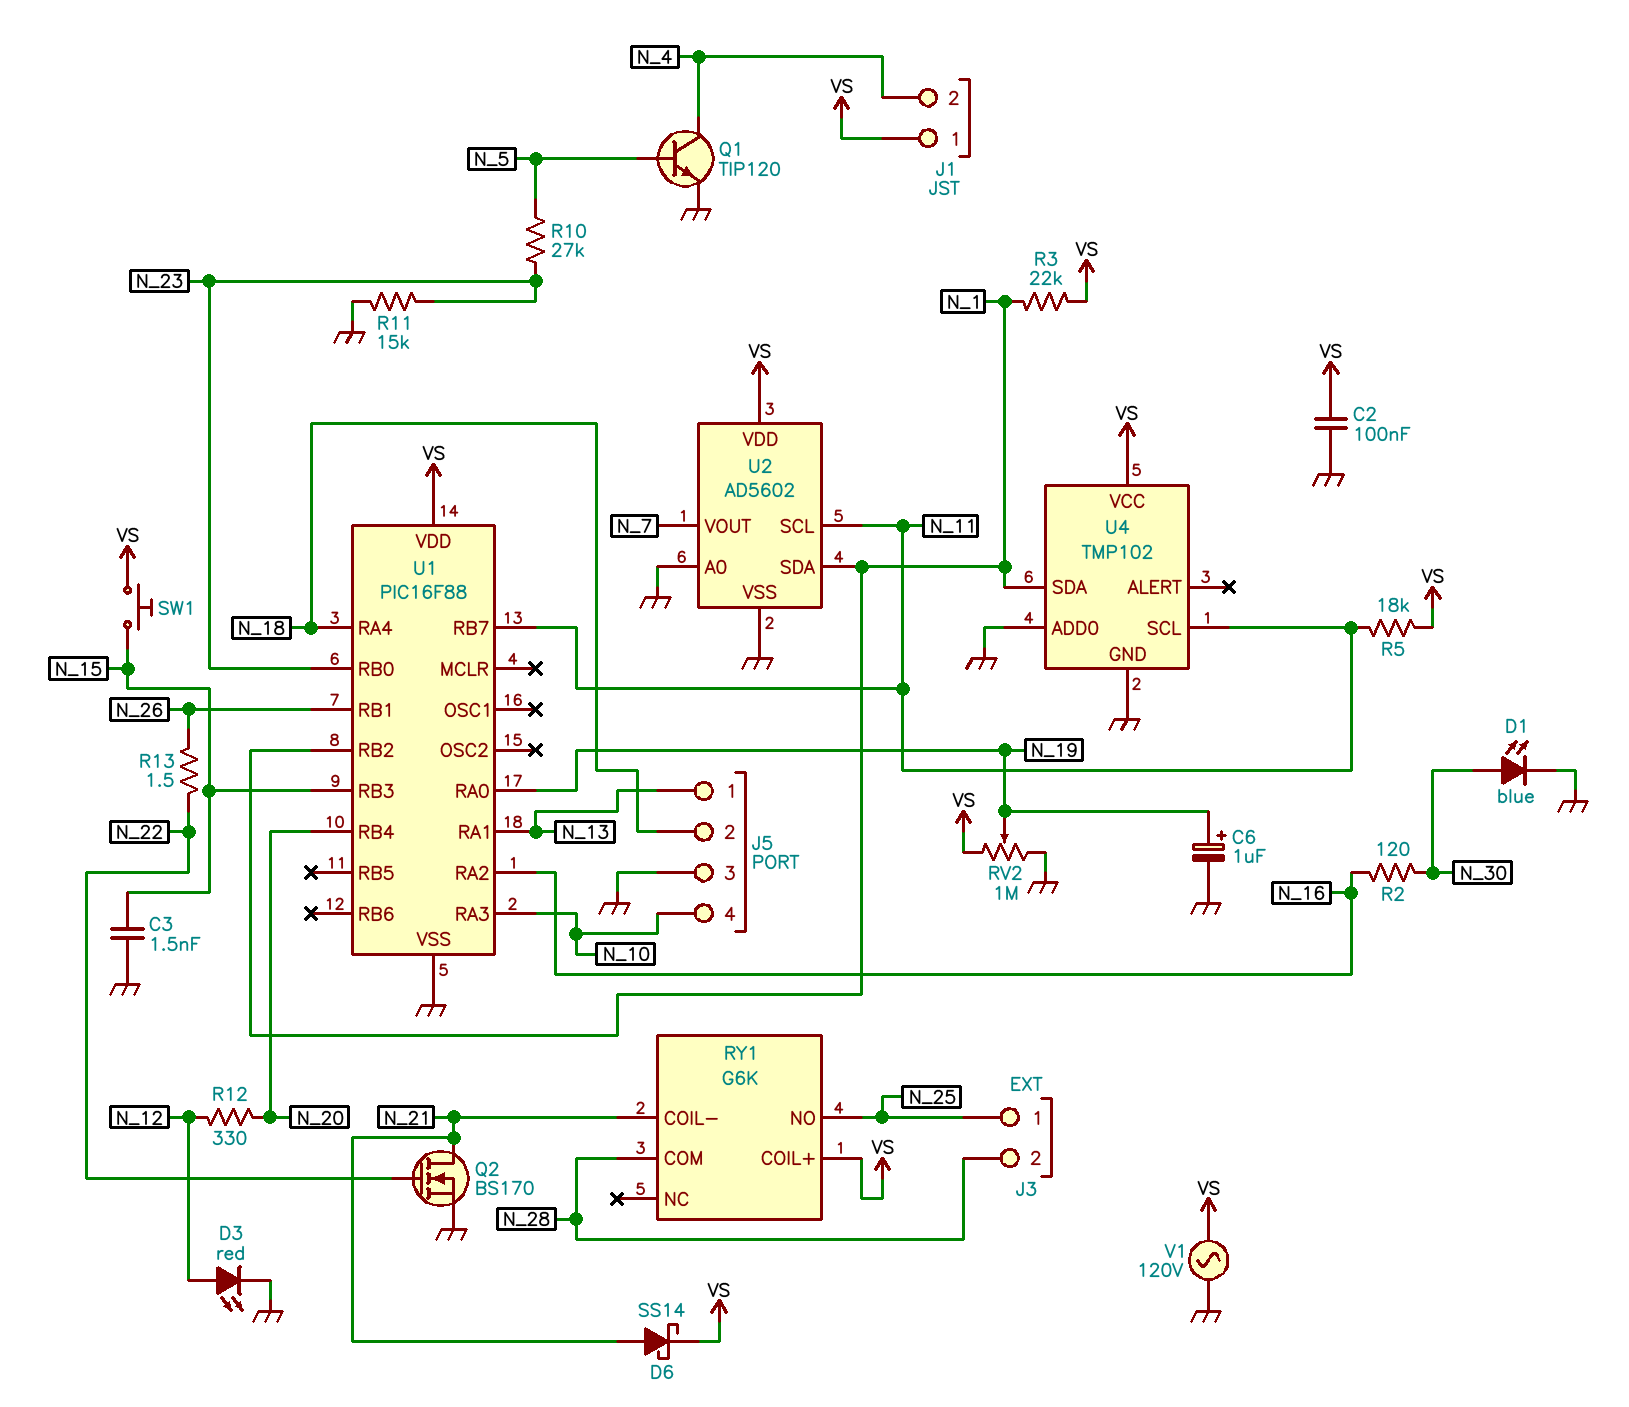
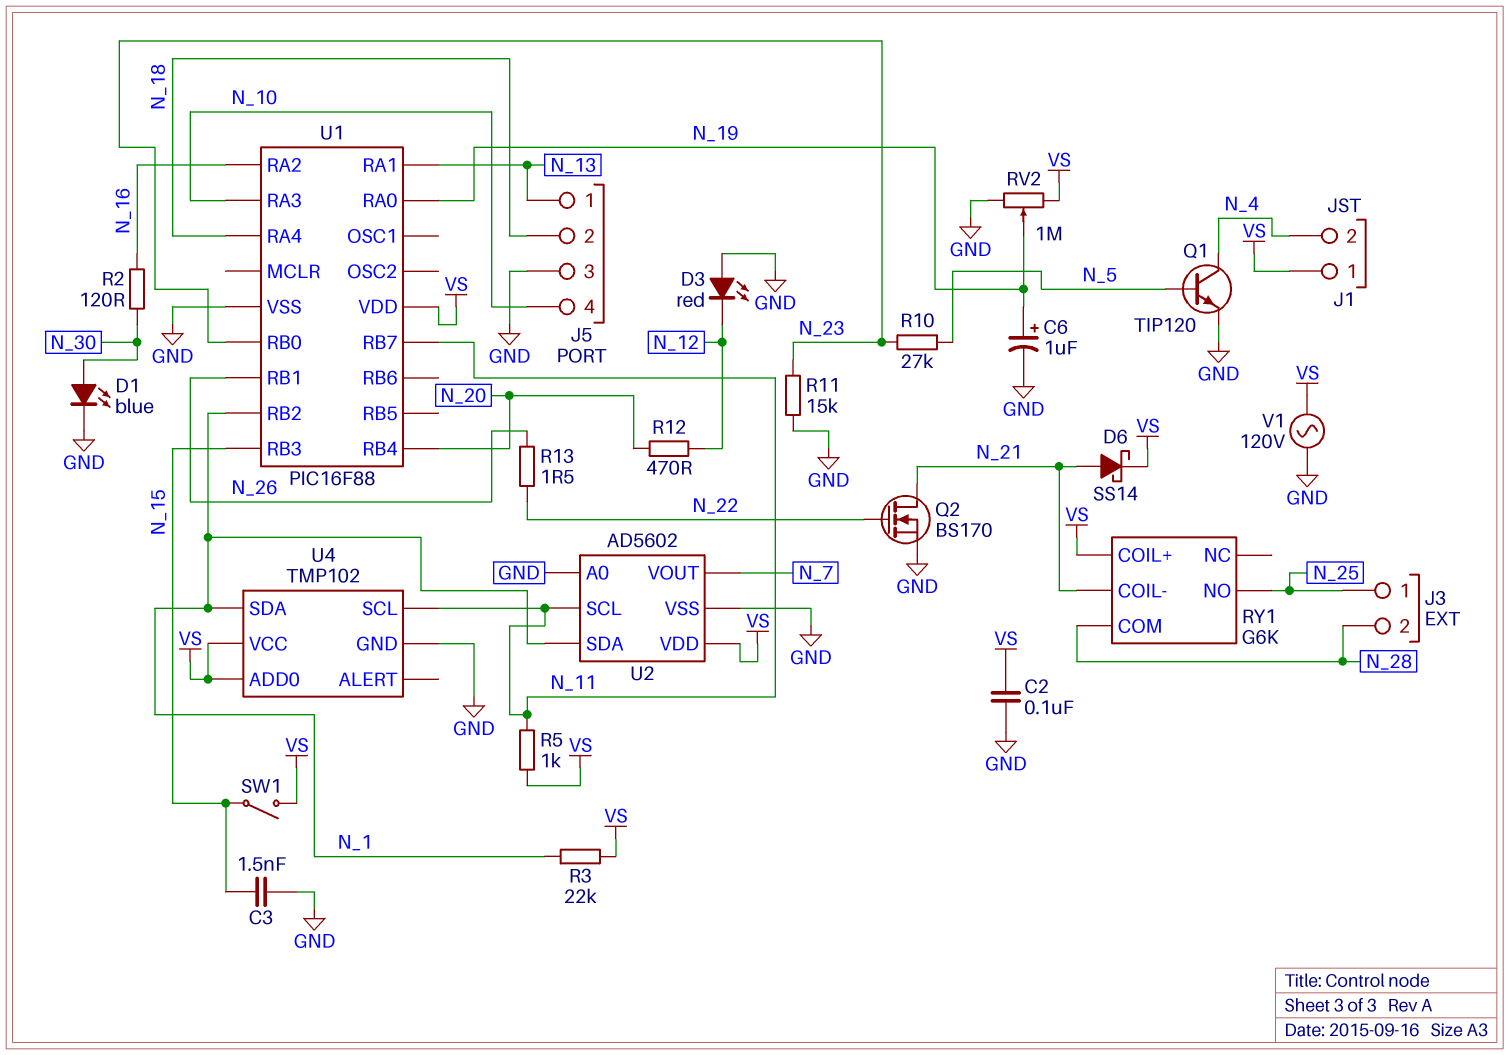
D3: LED red (A N_12, K GND) -> LED red (A GND, K N_12)
R5: 18k (N_11, VS) -> 1k (N_11, VS)
R12: 330 (N_12, N_20) -> 470 (N_12, N_20)
SW1: button (N_15, VS) -> switch (N_15, VS)
U4 pin ADD0: GND -> VS

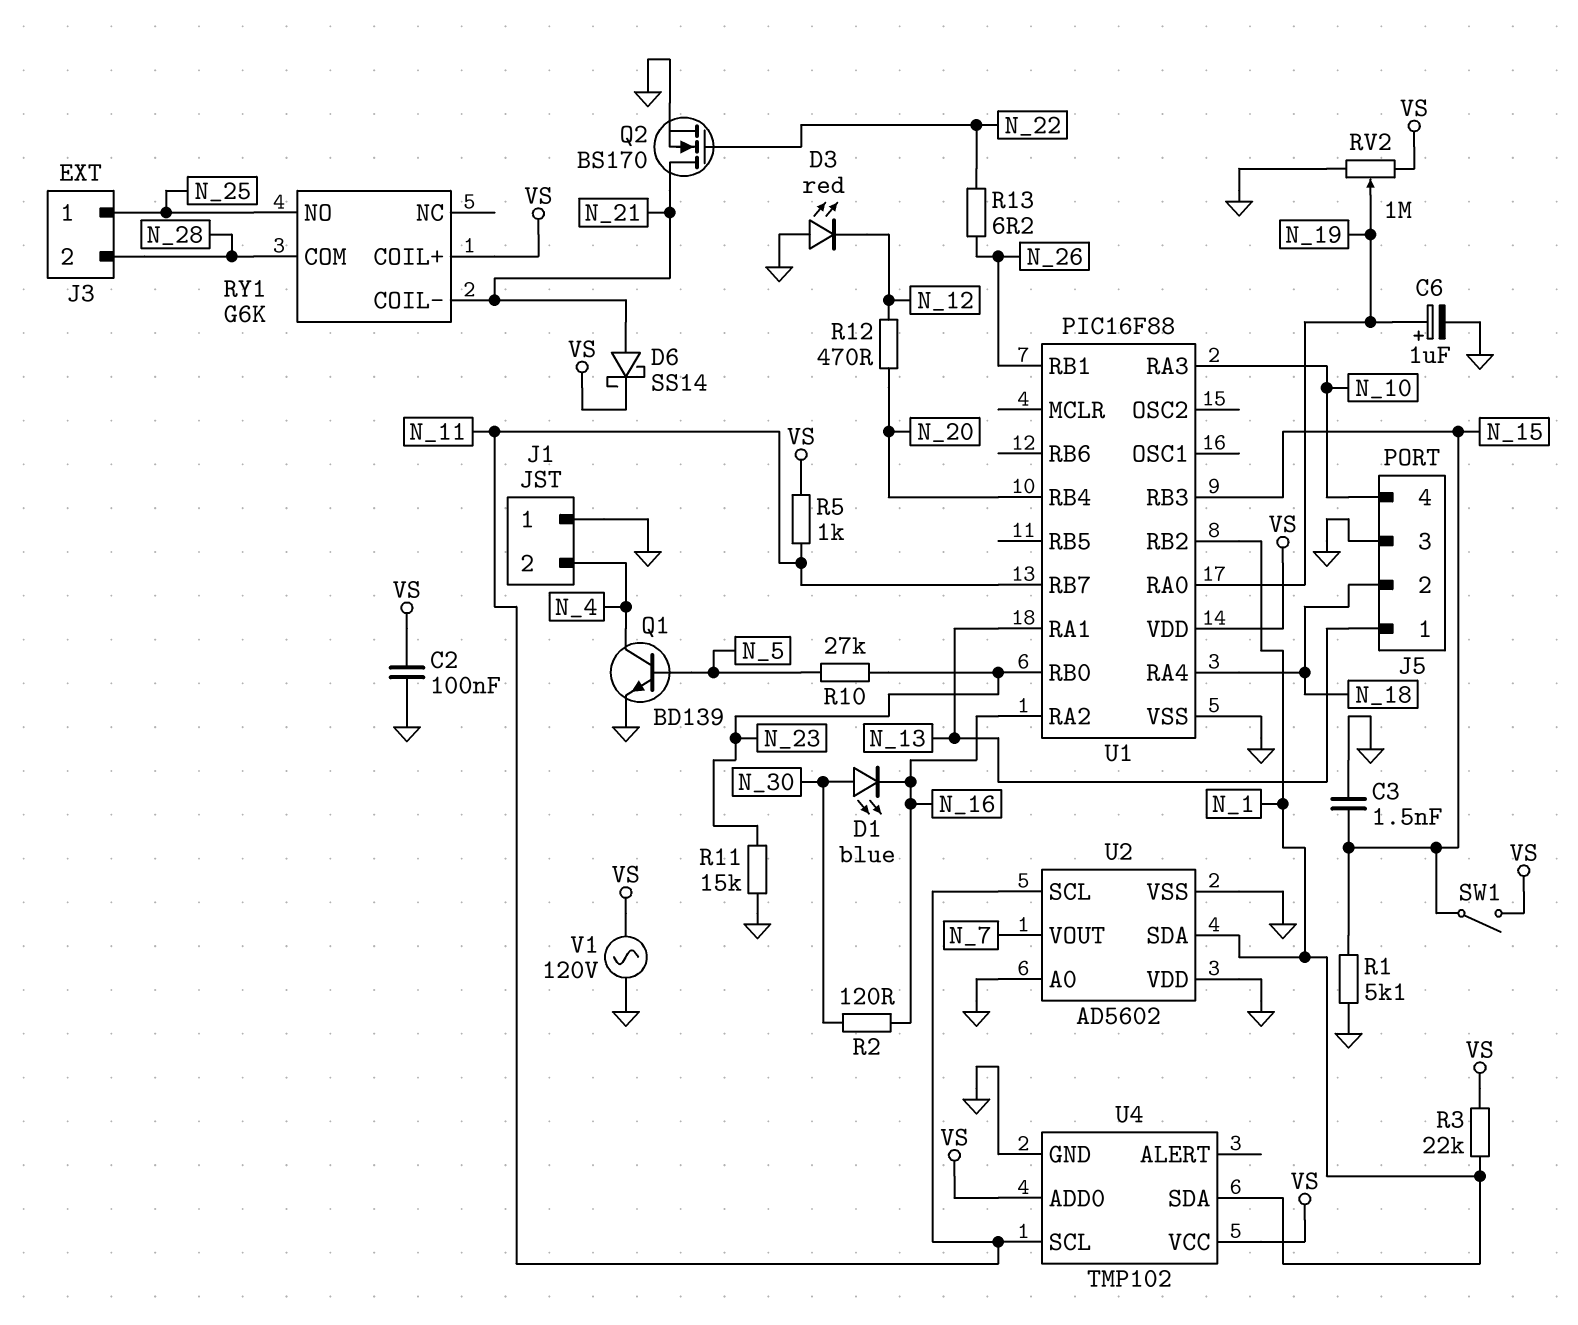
D1: LED blue (A N_30, K GND) -> LED blue (A N_30, K N_16)
J1 pin 1: VS -> GND
Q1: NPN TIP120 (B N_5, C N_4, E GND) -> NPN BD139 (B N_5, C N_4, E GND)
R1: none -> 5.1k (GND, N_15)
R13: 1.5 (N_22, N_26) -> 6.2 (N_22, N_26)
U2 pin VDD: VS -> GND

